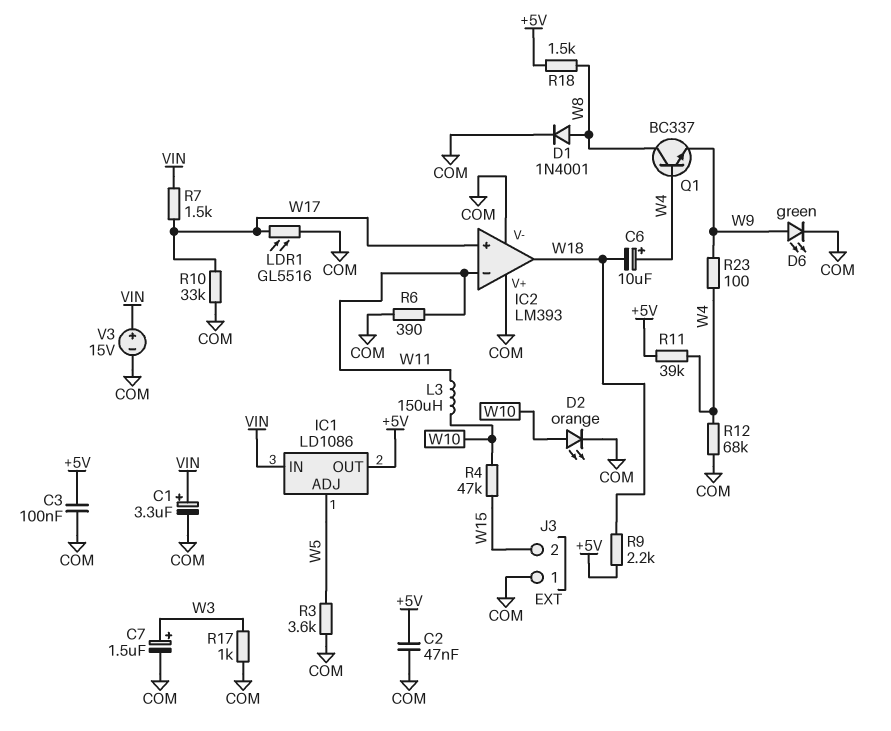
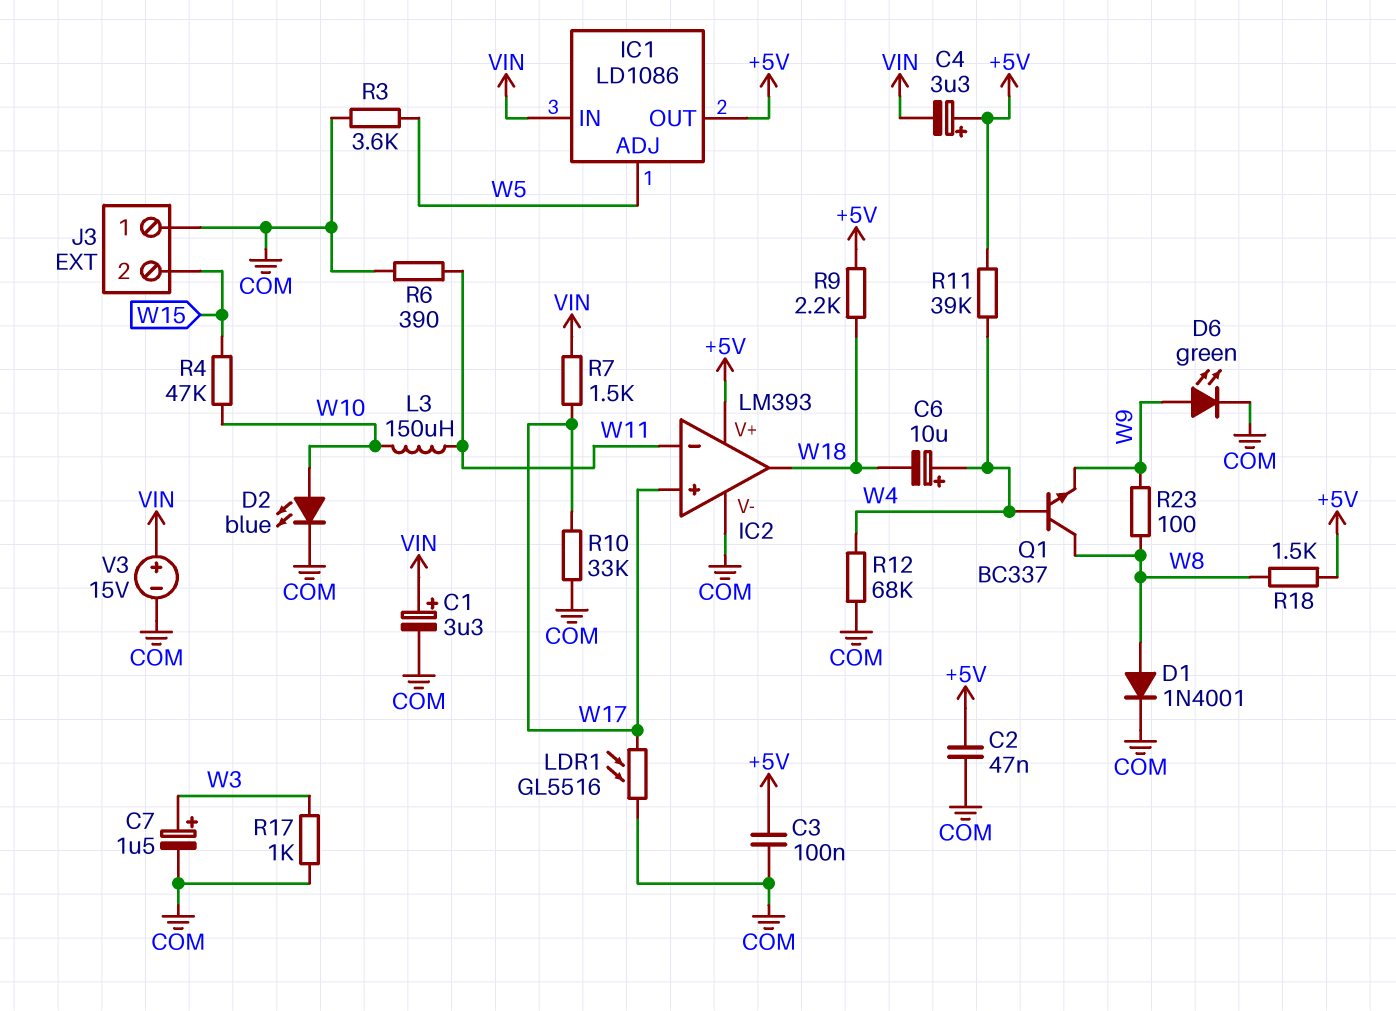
C4: none -> 3.3uF (plus +5V, minus VIN)
D2: LED orange (A W10, K COM) -> LED blue (A W10, K COM)
IC2 pin V+: COM -> +5V
R23: 100 (W4, W9) -> 100 (W8, W9)

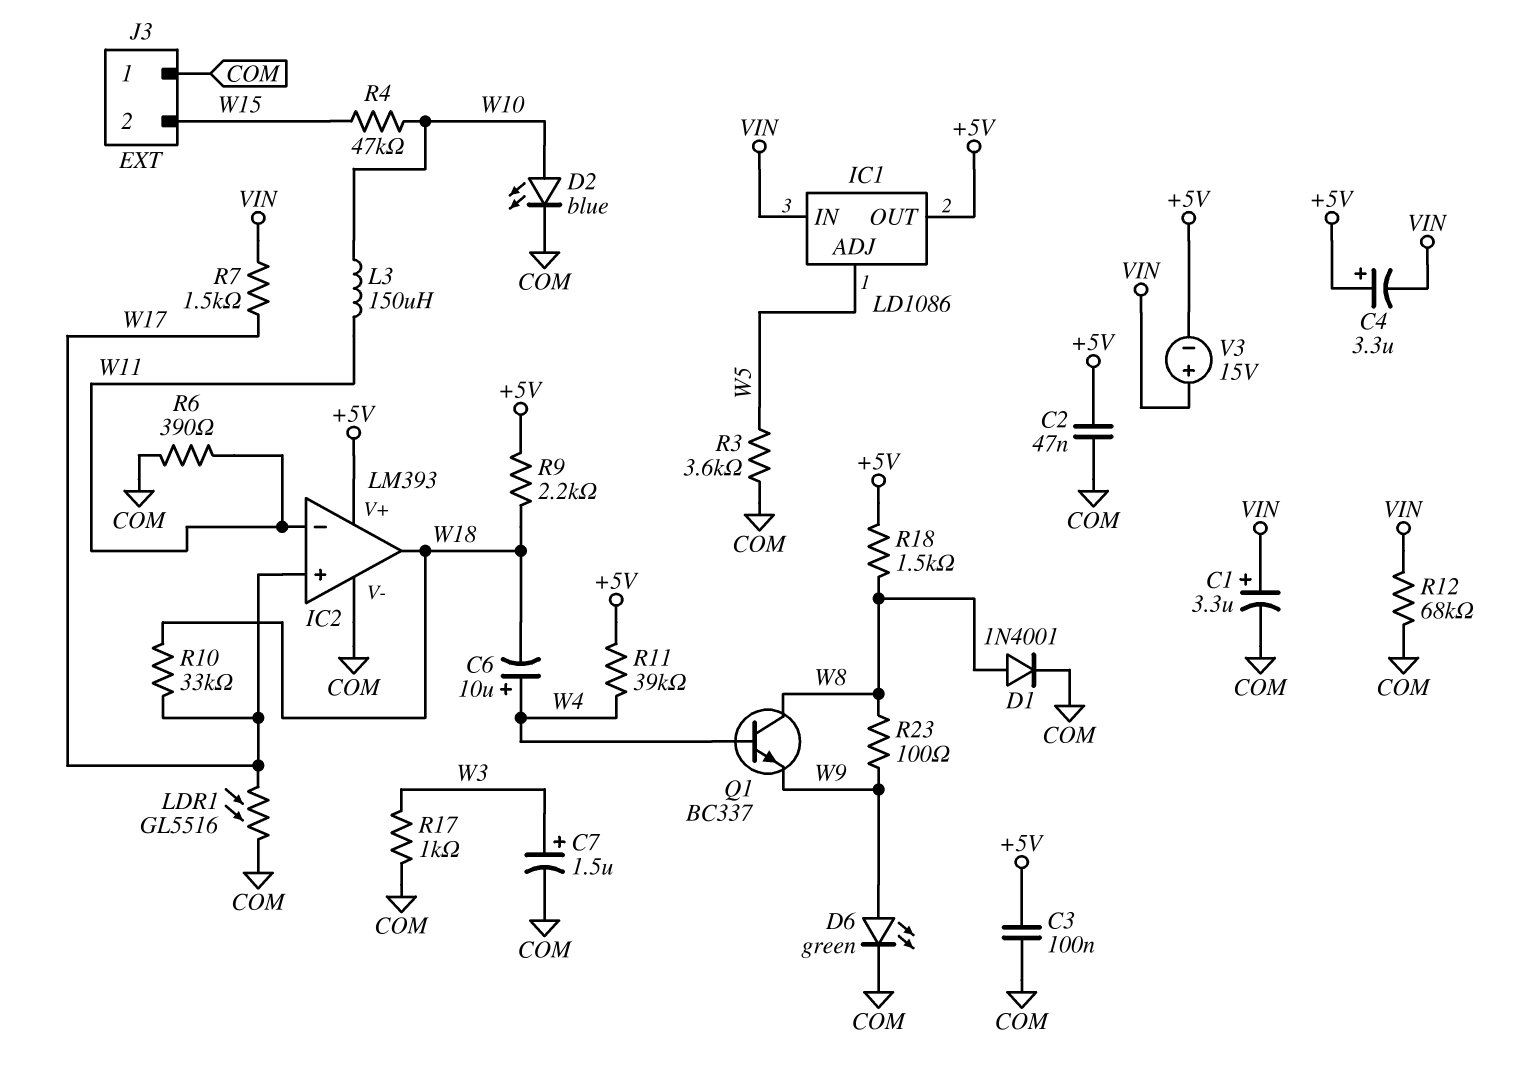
R10: 33k (COM, W17) -> 33k (W17, W18)
R12: 68k (COM, W4) -> 68k (COM, VIN)
V3: 15V (plus VIN, minus COM) -> 15V (plus VIN, minus +5V)

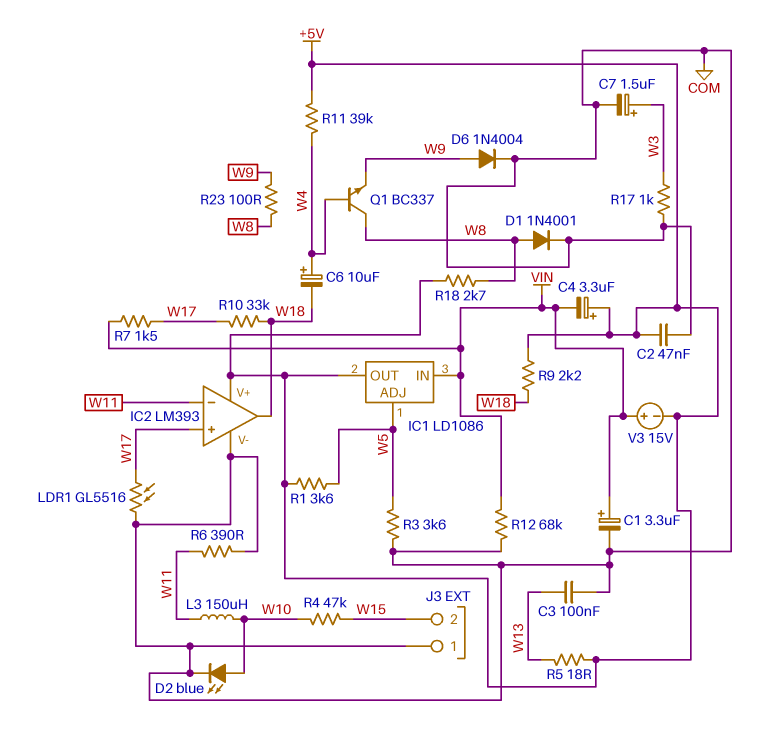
C3: 100nF (+5V, COM) -> 100nF (COM, W13)
D6: LED green (A W9, K COM) -> diode 1N4004 (A W9, K COM)
R1: none -> 3.6k (+5V, W5)
R5: none -> 18 (+5V, W13)
R18: 1.5k (+5V, W8) -> 2.7k (+5V, W8)

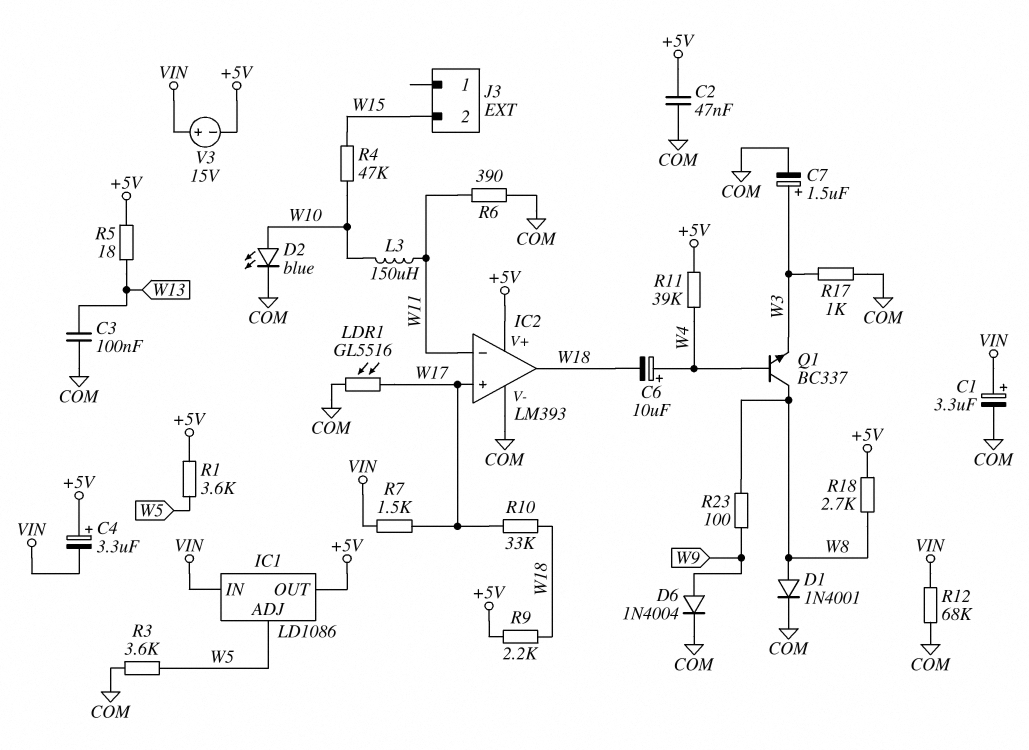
J3 pin 1: COM -> none
Q1: NPN BC337 (B W4, C W8, E W9) -> NPN BC337 (B W4, C W8, E W3)

